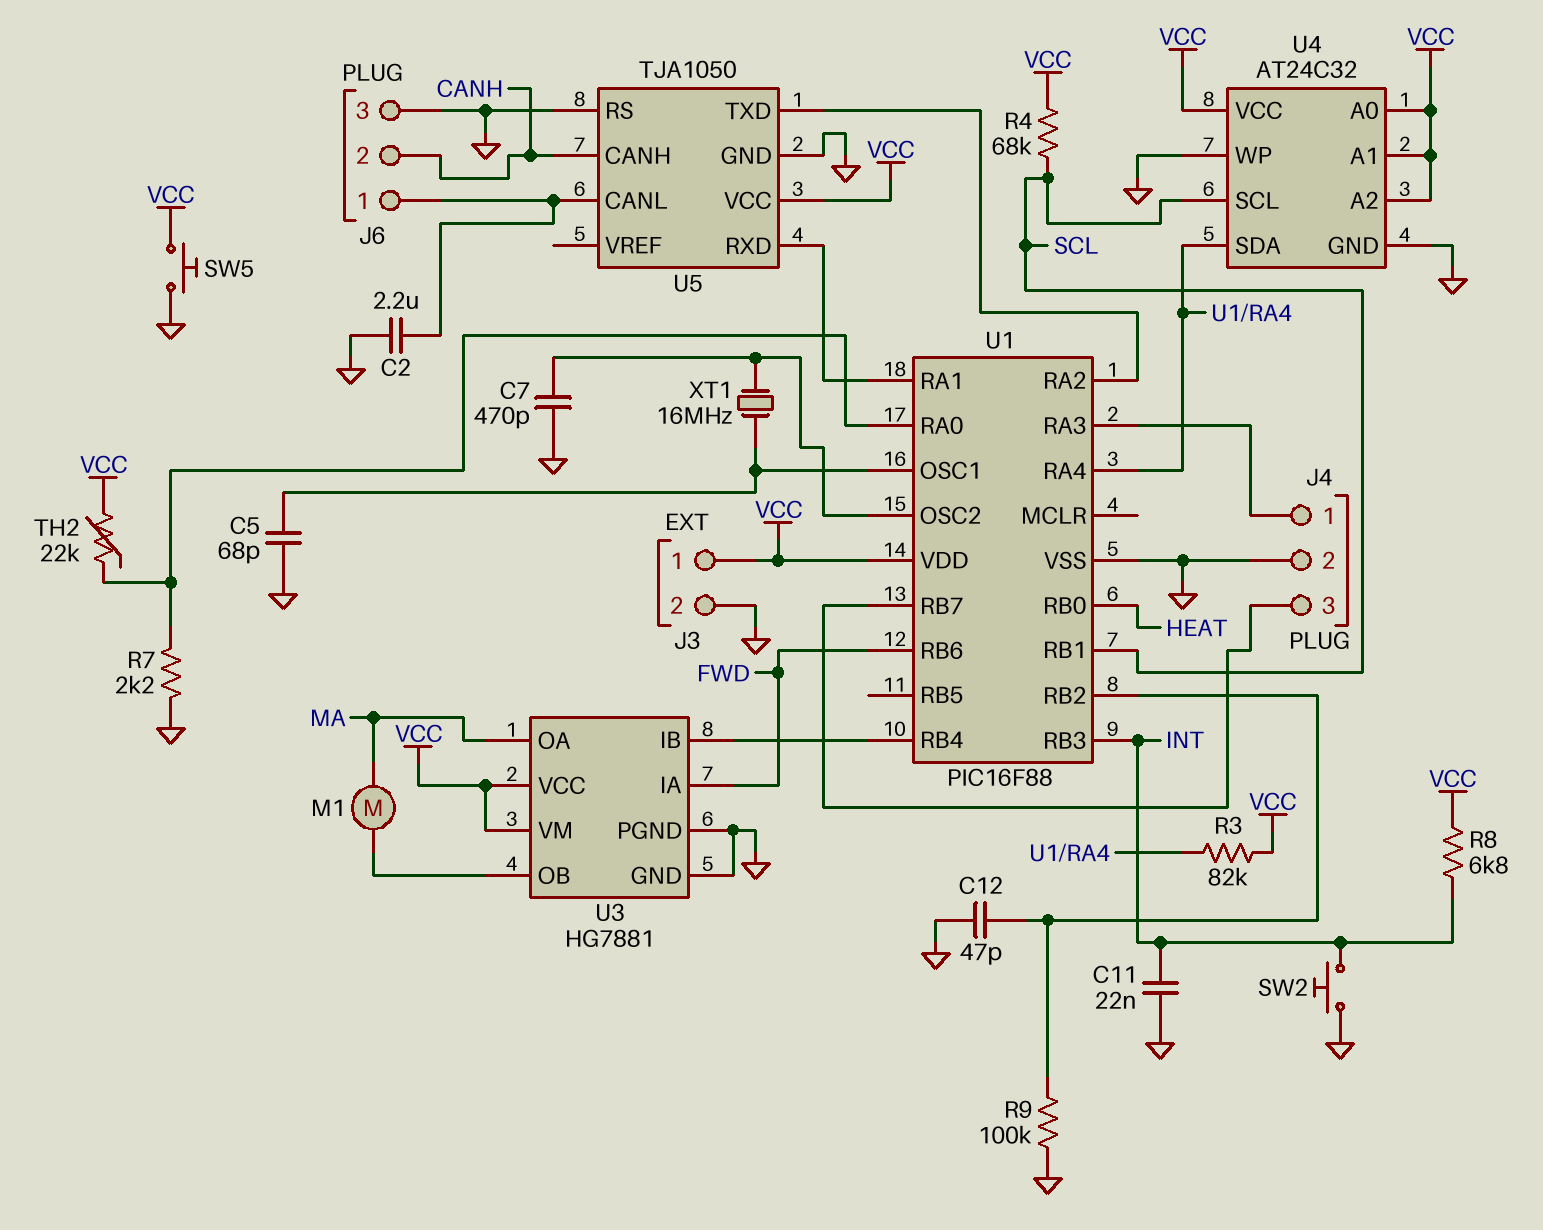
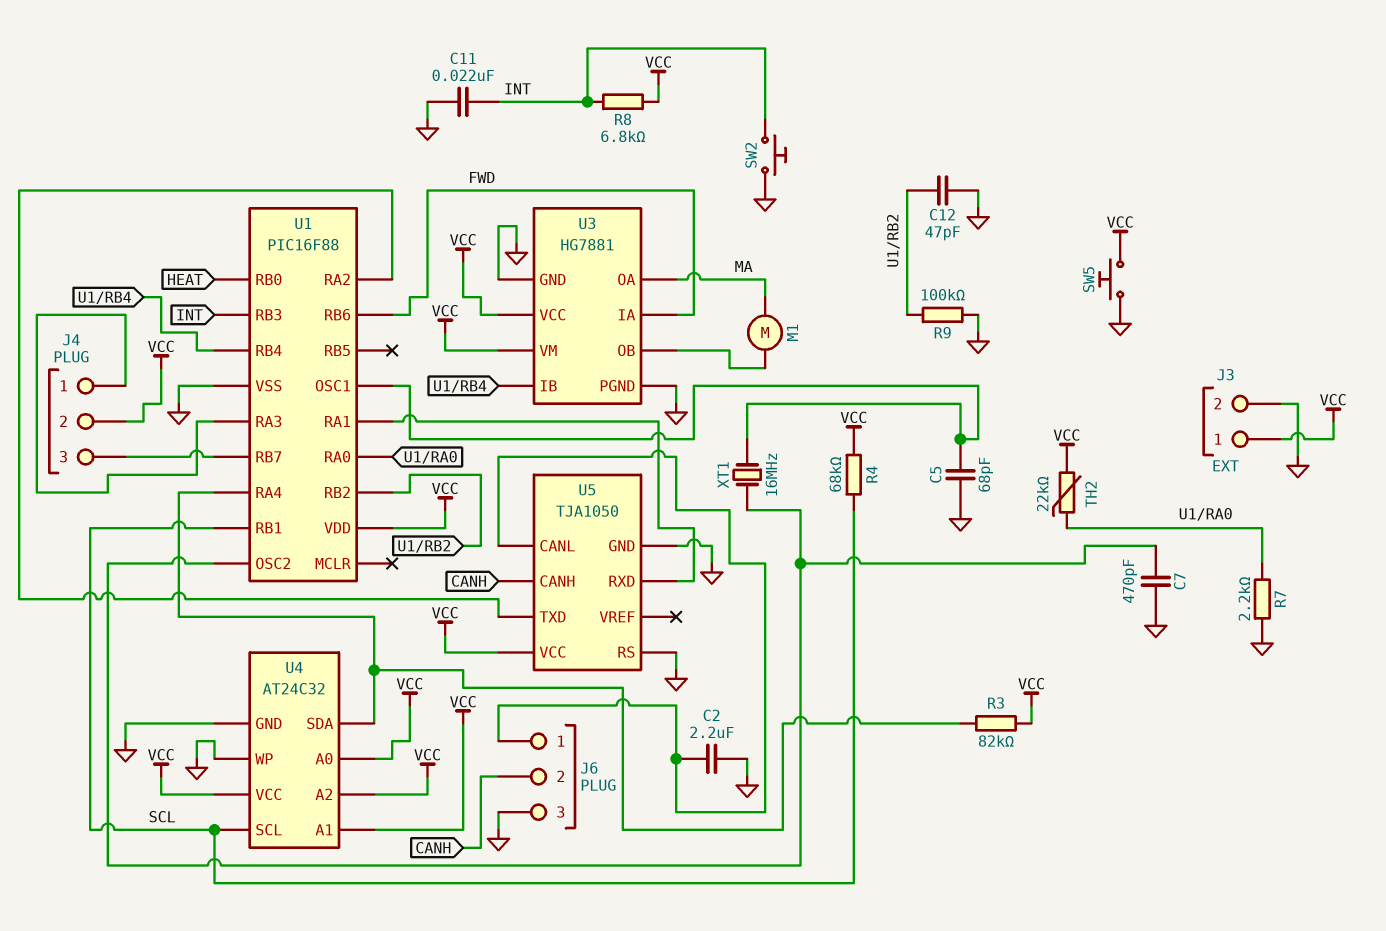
J4 pin 2: GND -> VCC

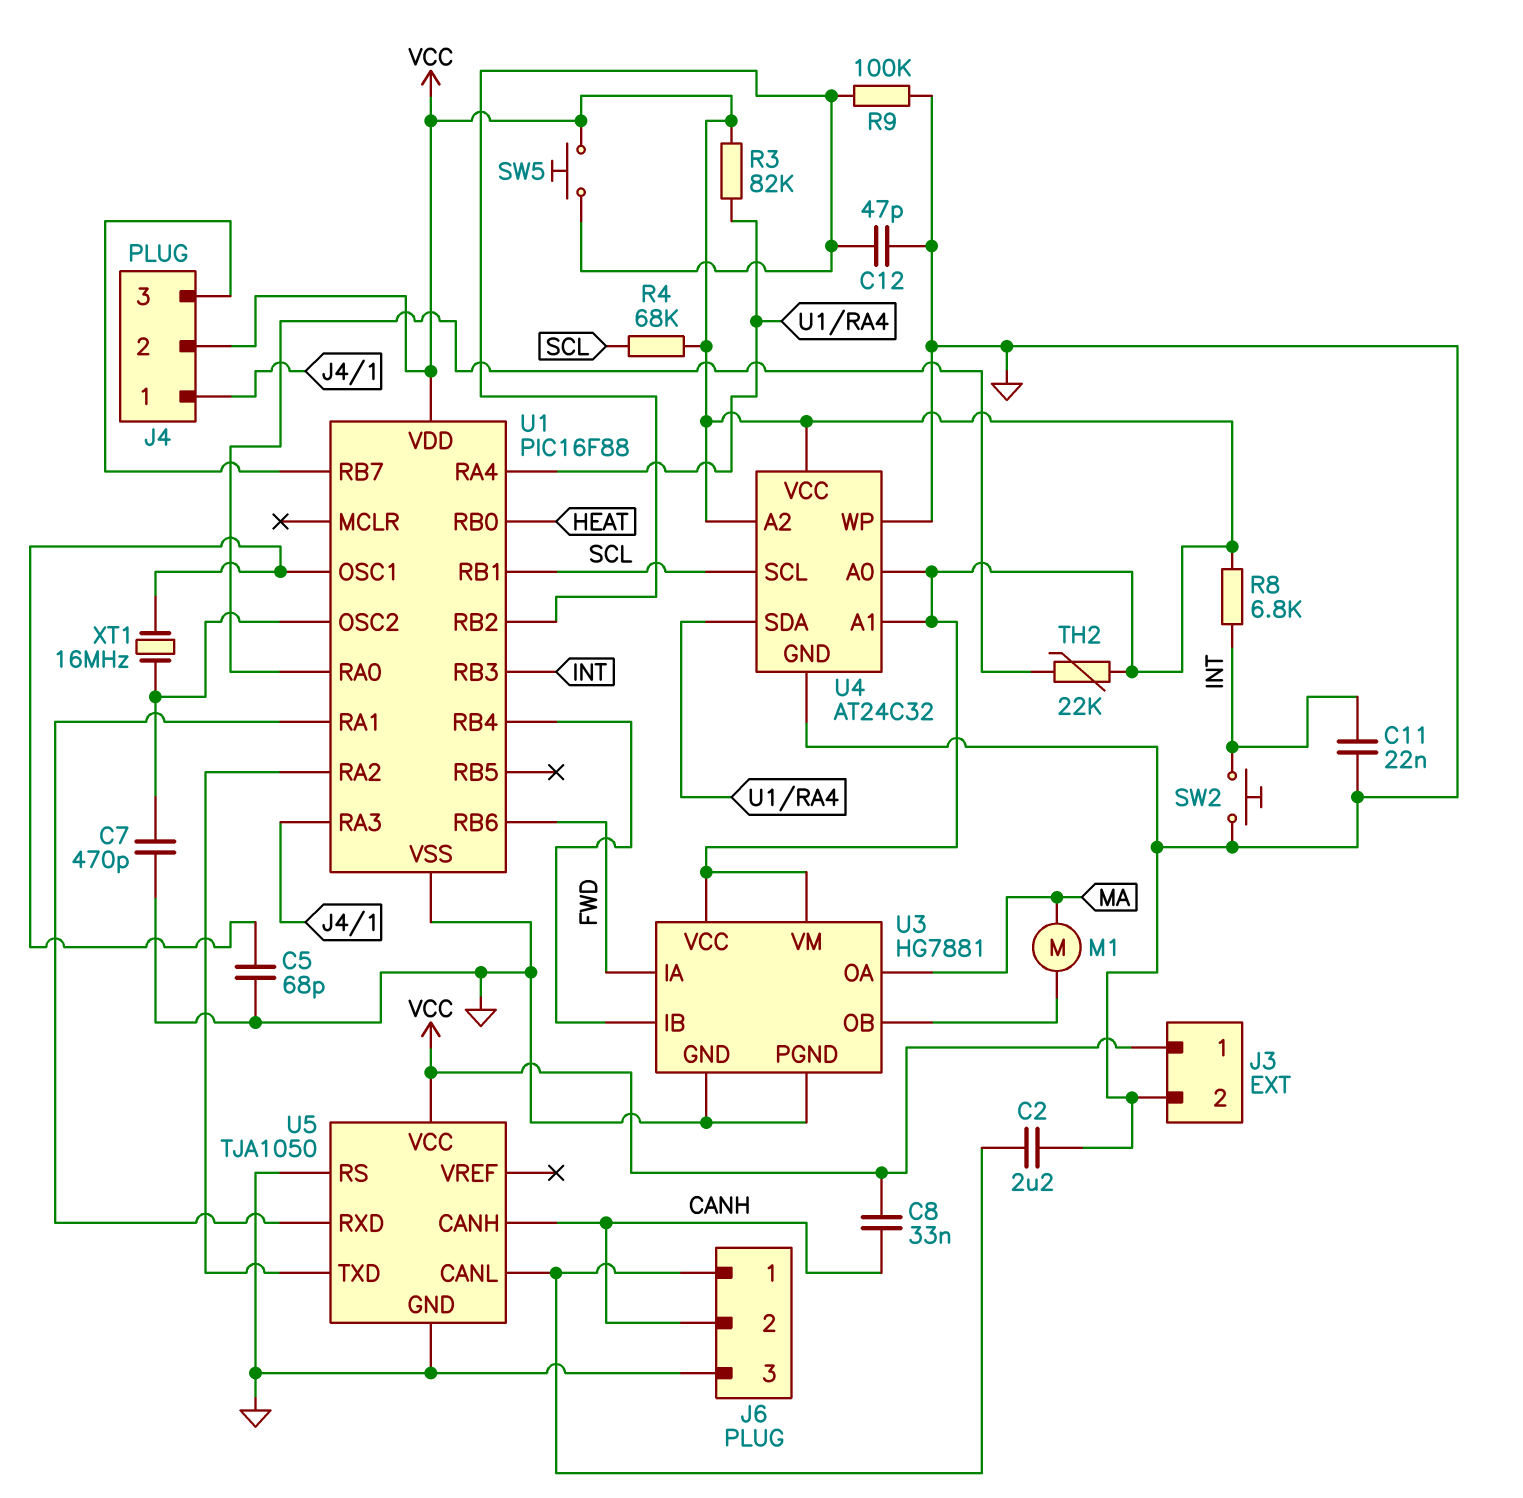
C8: none -> 33nF (CANH, VCC)
R7: 2.2k (GND, U1/RA0) -> none
SW5: button (GND, VCC) -> button (U1/RB2, VCC)

